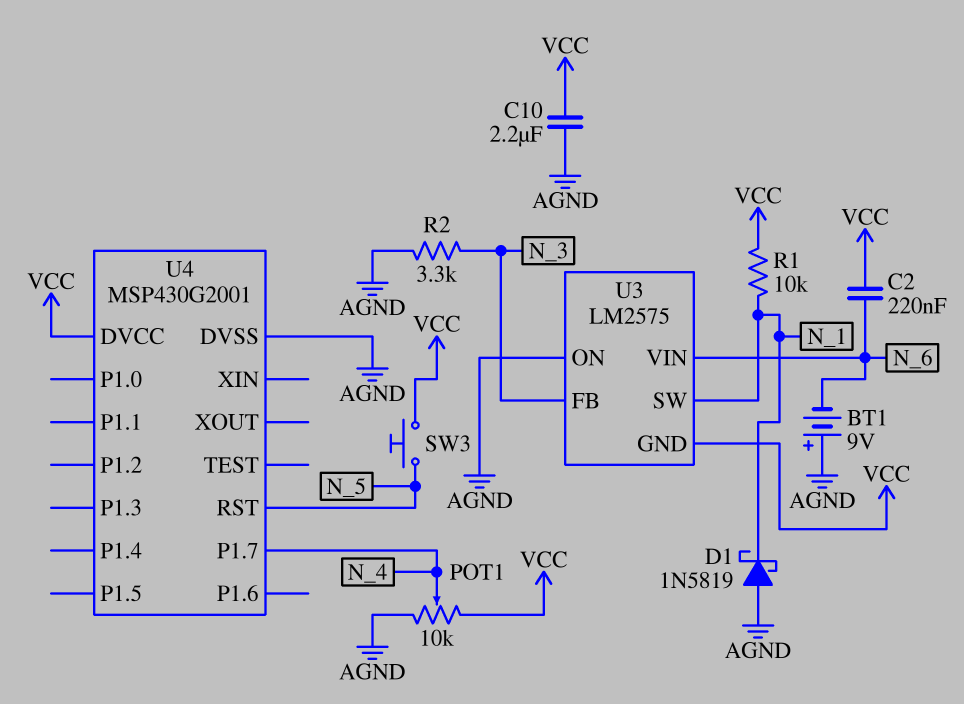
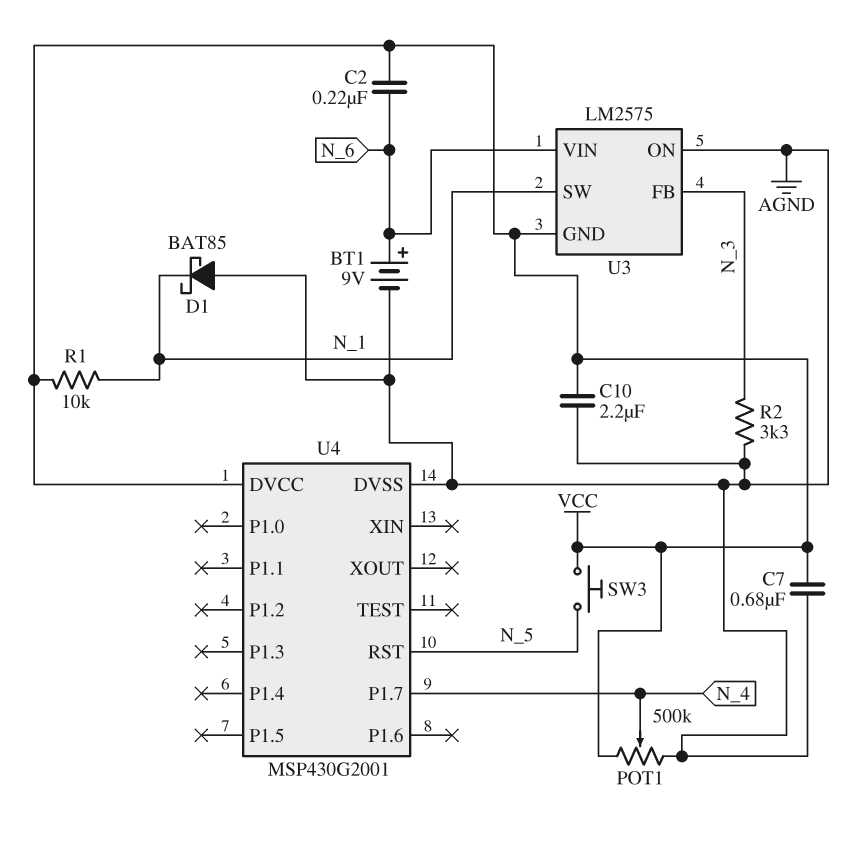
BT1: 9V (plus AGND, minus N_6) -> 9V (plus N_6, minus AGND)
C7: none -> 680nF (AGND, VCC)
D1: schottky 1N5819 (A AGND, K N_1) -> schottky BAT85 (A AGND, K N_1)
POT1: 10k (AGND, VCC, wiper N_4) -> 500k (AGND, VCC, wiper N_4)

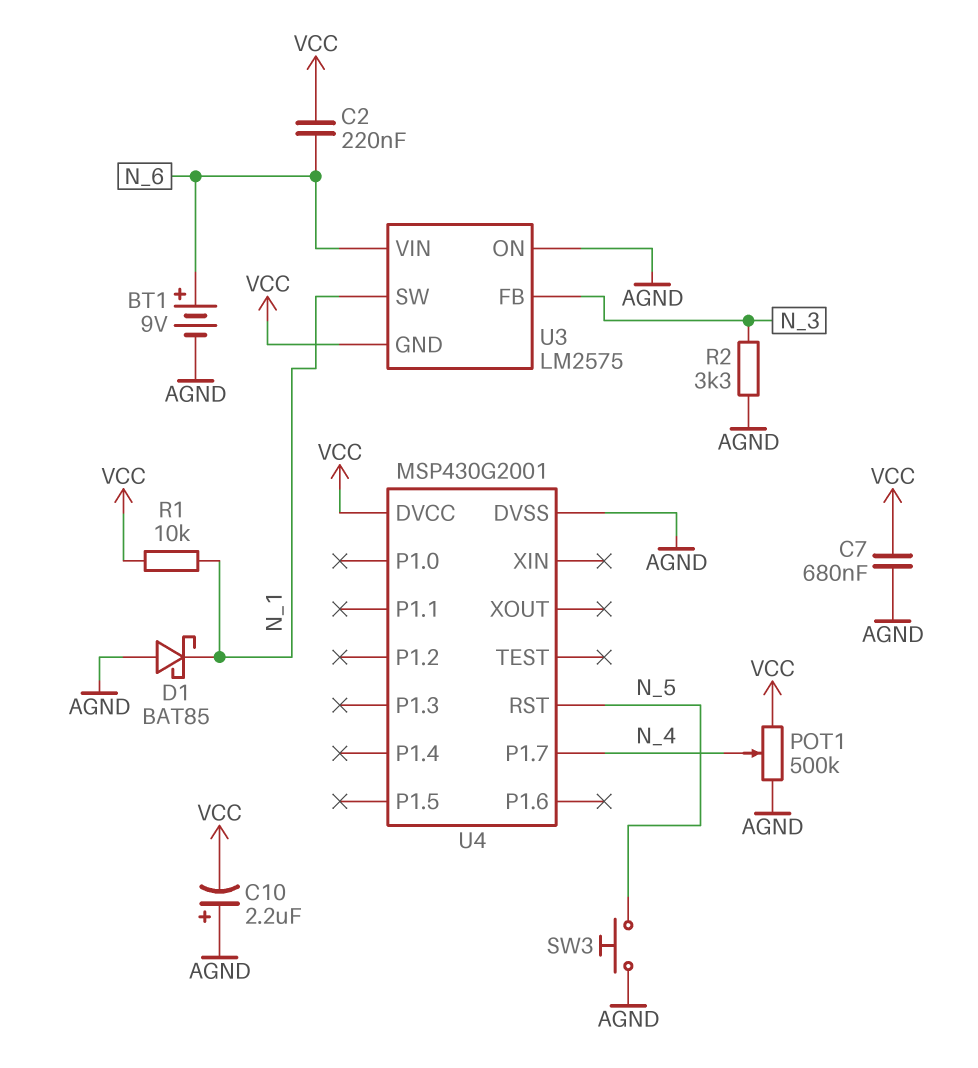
C10: 2.2uF (AGND, VCC) -> 2.2uF (plus AGND, minus VCC)
SW3: button (N_5, VCC) -> button (AGND, N_5)

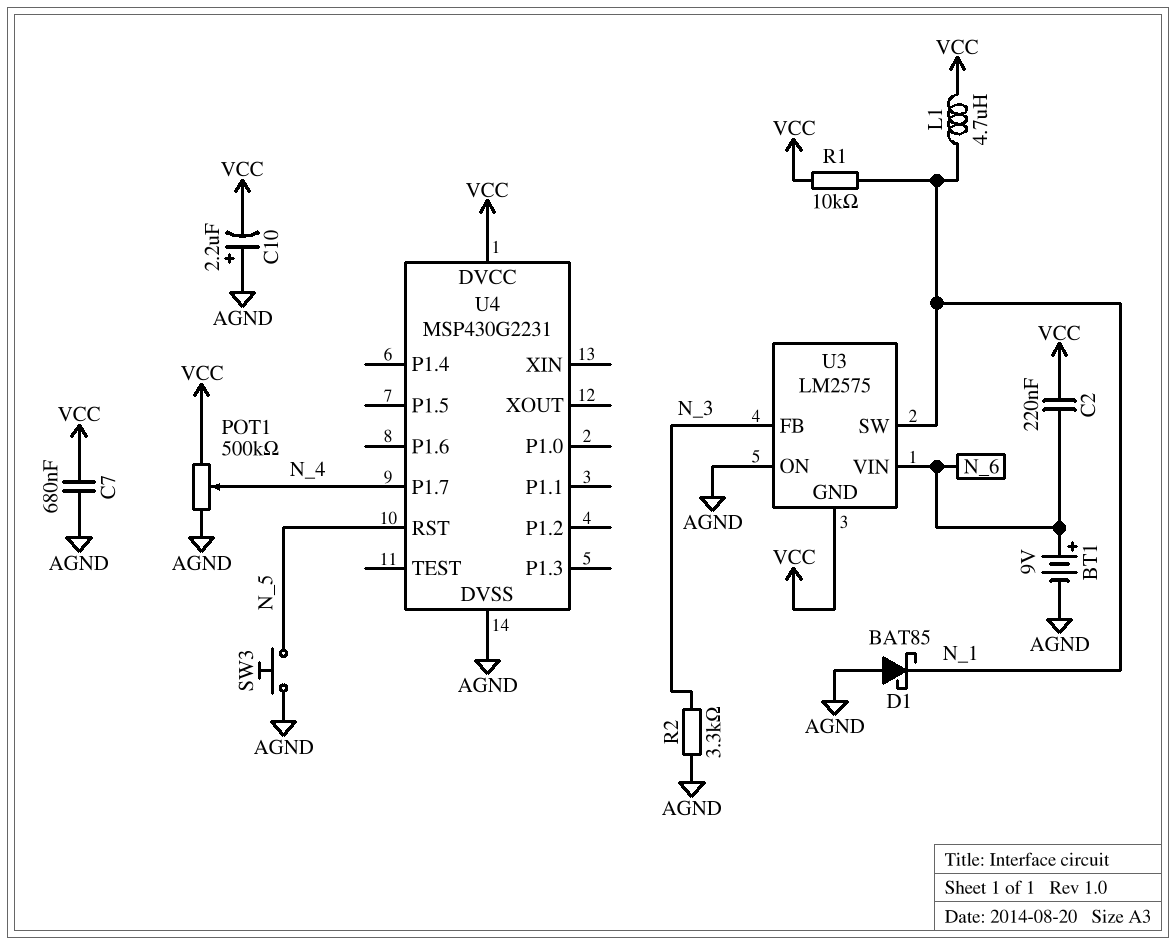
L1: none -> 4.7uH (N_1, VCC)
U4: MSP430G2001 -> MSP430G2231

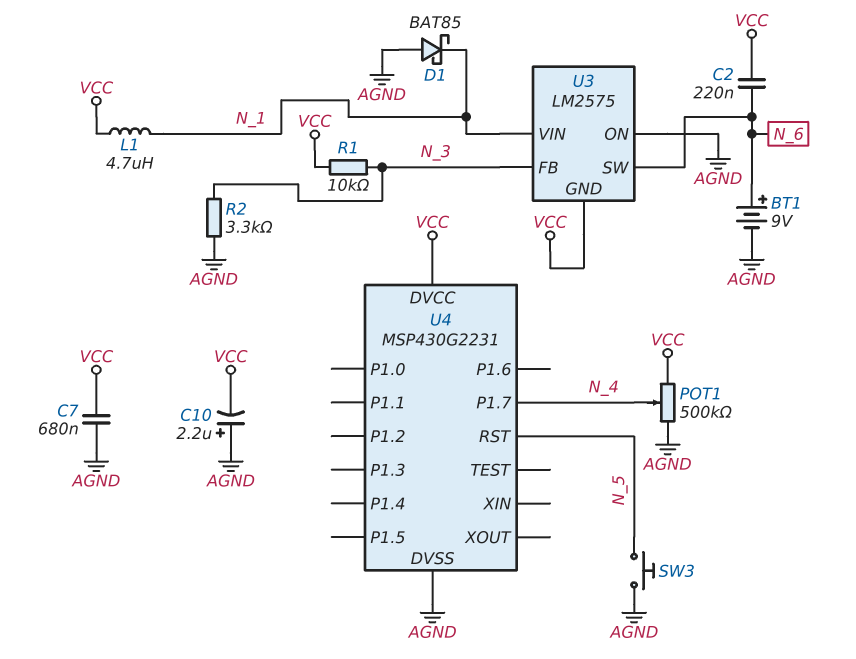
R1: 10k (N_1, VCC) -> 10k (N_3, VCC)
U3 pin SW: N_1 -> N_6
U3 pin VIN: N_6 -> N_1

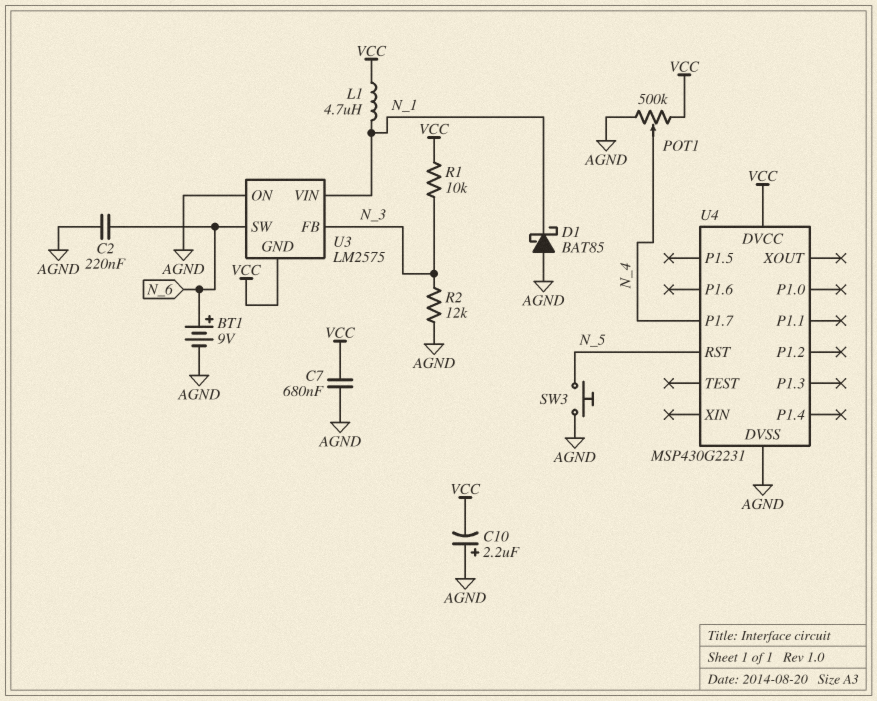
C2: 220nF (N_6, VCC) -> 220nF (AGND, N_6)
R2: 3.3k (AGND, N_3) -> 12k (AGND, N_3)

